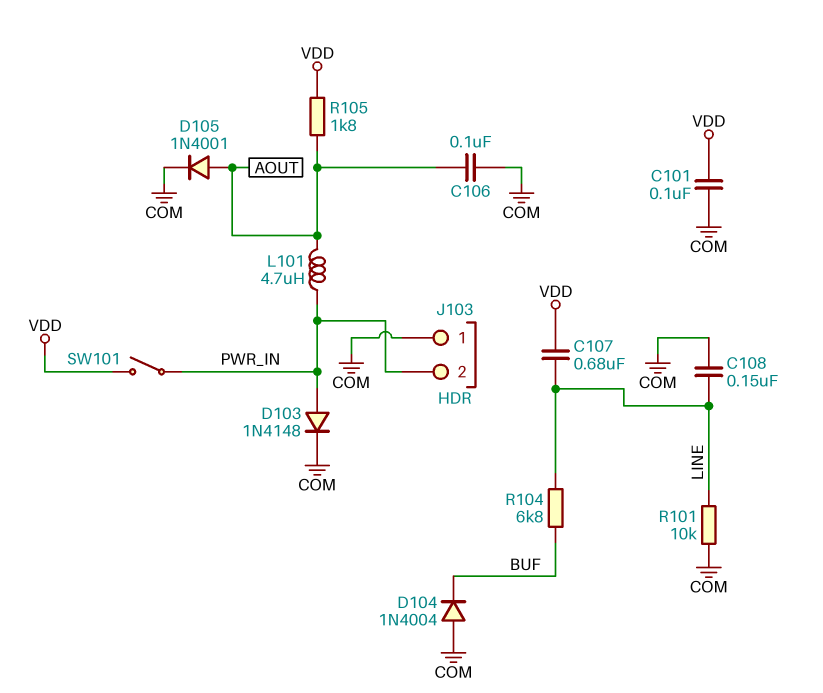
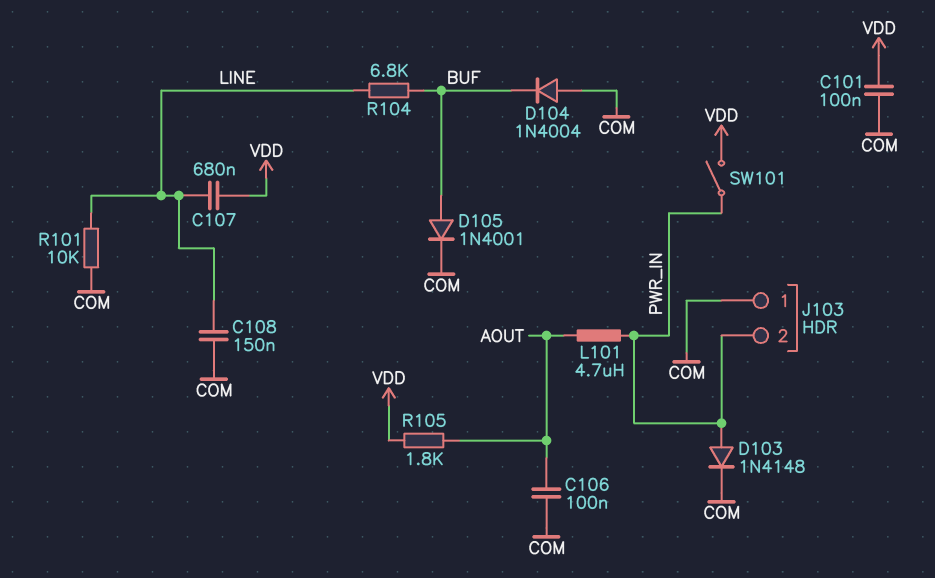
D105: diode 1N4001 (A AOUT, K COM) -> diode 1N4001 (A BUF, K COM)

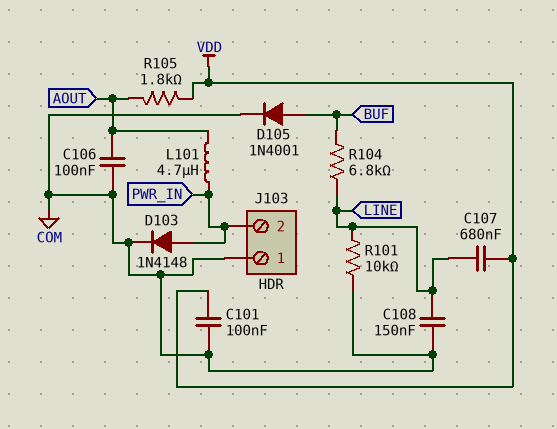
D104: diode 1N4004 (A COM, K BUF) -> none
SW101: switch (PWR_IN, VDD) -> none

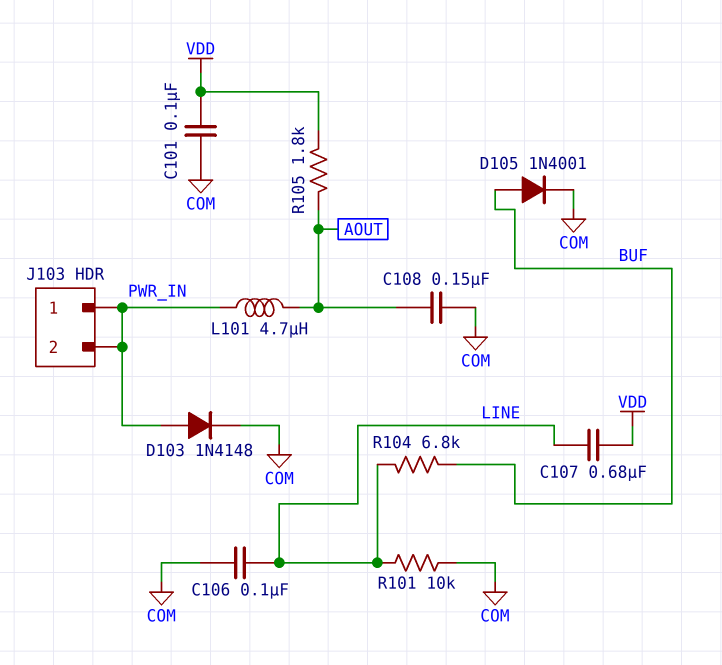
C106: 100nF (AOUT, COM) -> 100nF (COM, LINE)
C108: 150nF (COM, LINE) -> 150nF (AOUT, COM)
J103 pin 1: COM -> PWR_IN

